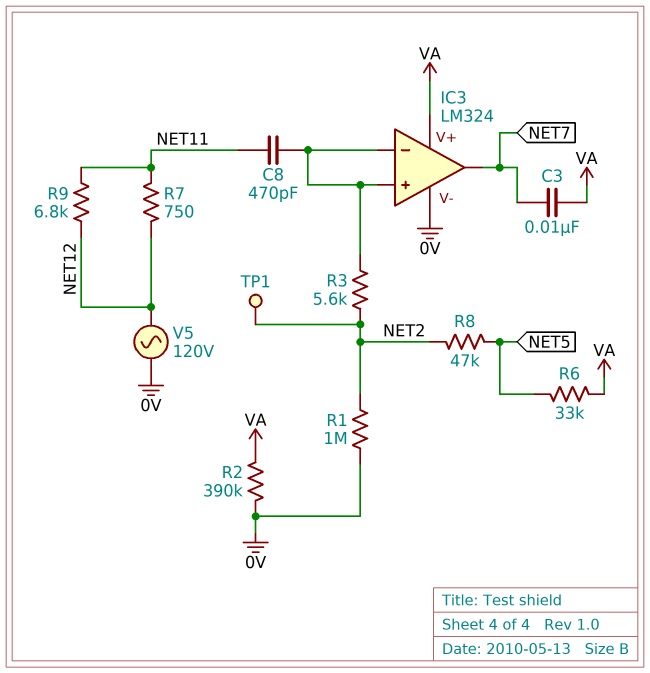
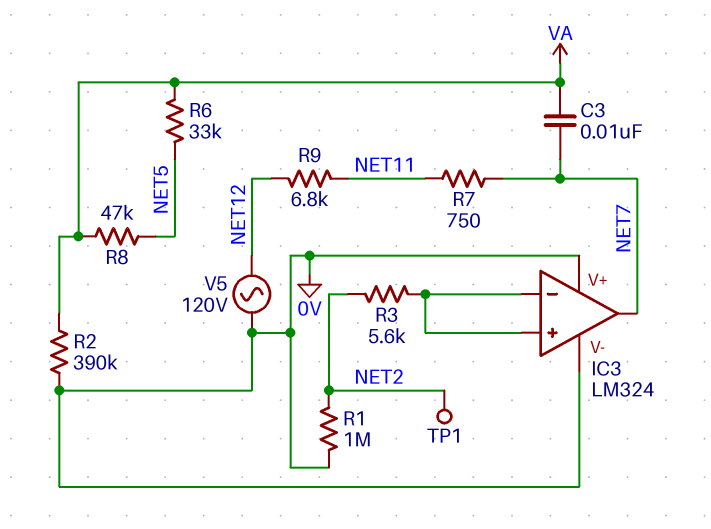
C8: 470pF (IC3/in+, NET11) -> none
IC3 pin V+: VA -> 0V
R7: 750 (NET11, NET12) -> 750 (NET7, NET11)
R8: 47k (NET2, NET5) -> 47k (NET5, VA)

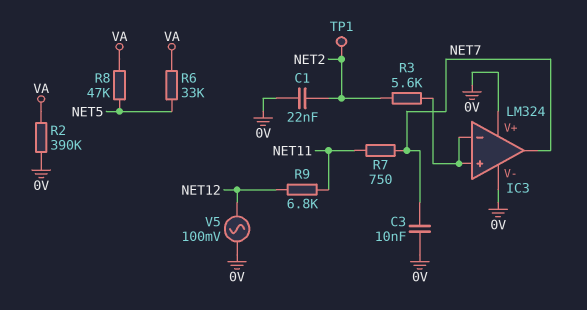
C1: none -> 22nF (0V, NET2)
C3: 10nF (NET7, VA) -> 10nF (0V, NET7)
R1: 1M (0V, NET2) -> none
V5: AC 120V (0V, NET12) -> AC 100mV (0V, NET12)

